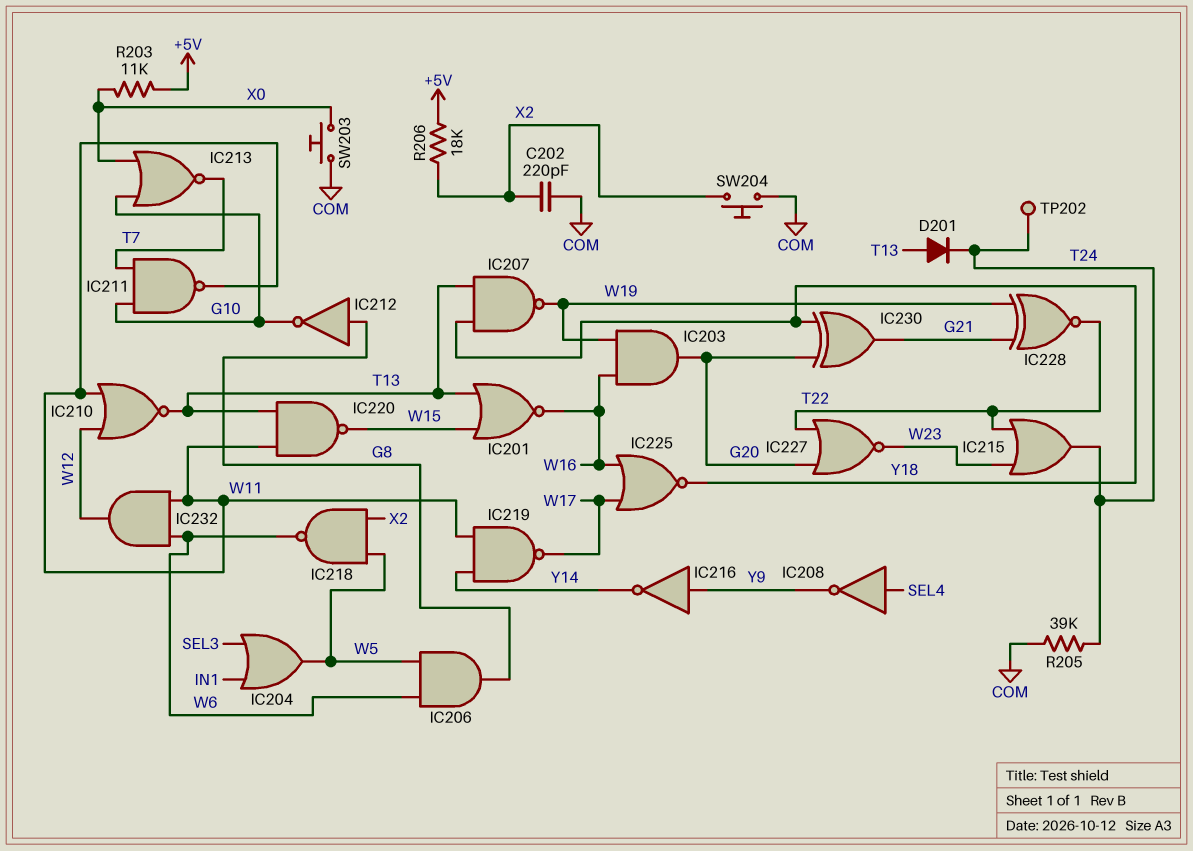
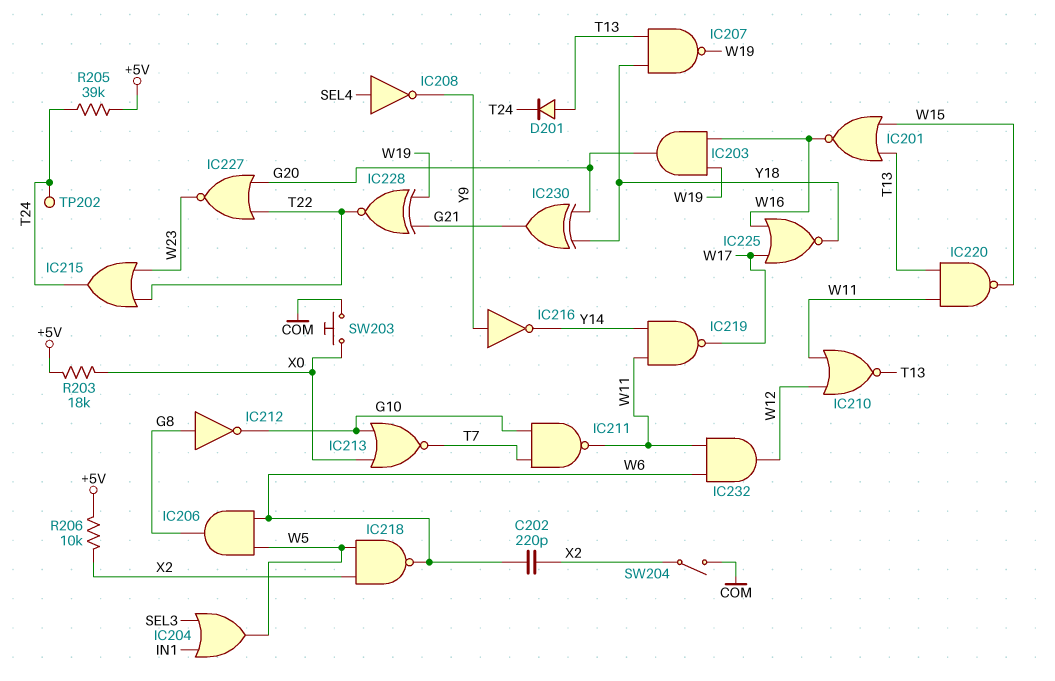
C202: 220pF (COM, X2) -> 220pF (W6, X2)
R203: 11k (+5V, X0) -> 18k (+5V, X0)
R205: 39k (COM, T24) -> 39k (+5V, T24)
R206: 18k (+5V, X2) -> 10k (+5V, X2)
SW204: button (COM, X2) -> switch (COM, X2)

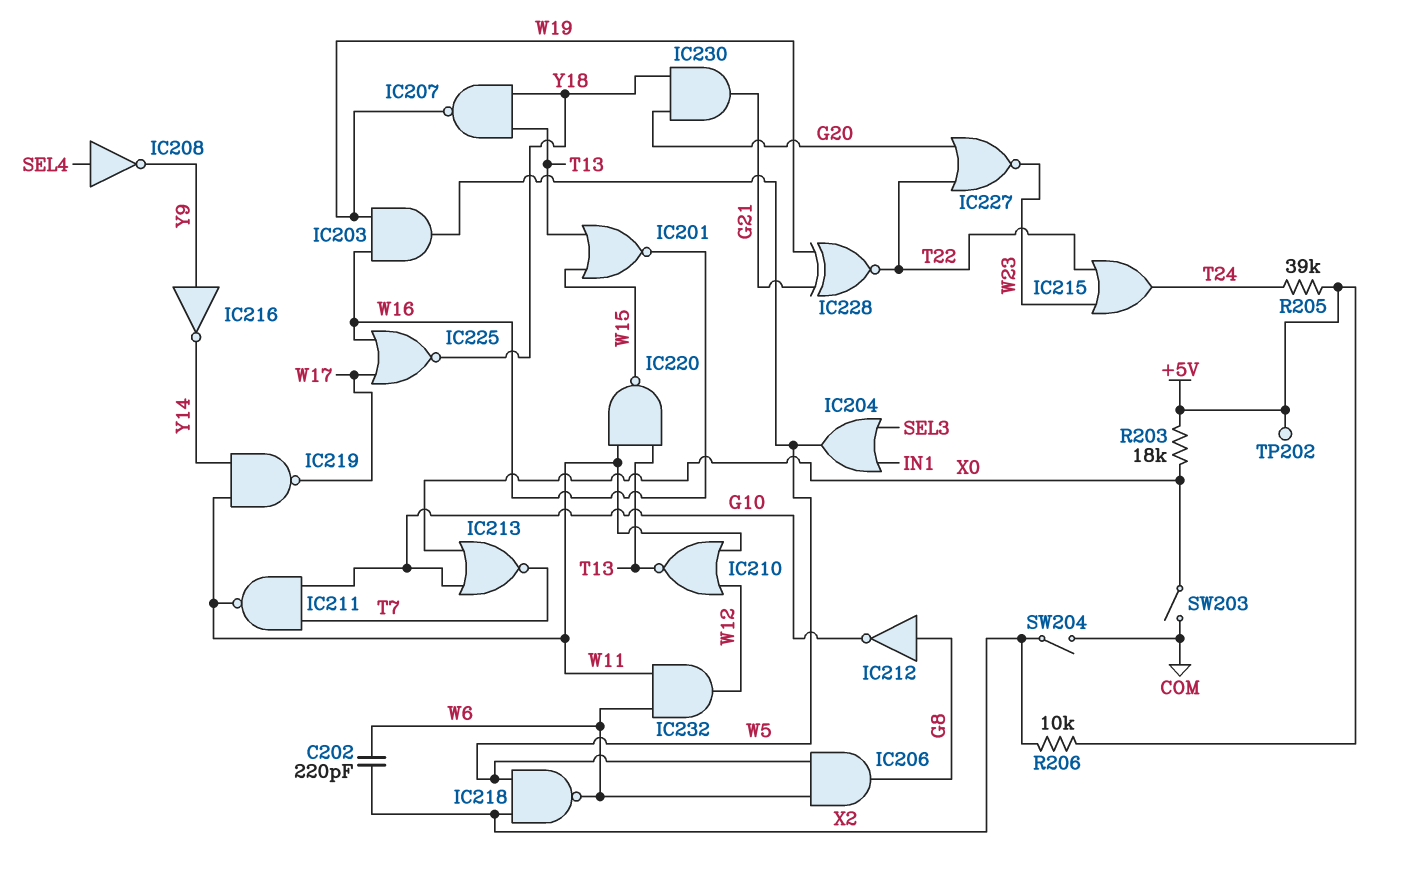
D201: diode (A T13, K T24) -> none
IC203: AND (in W16, in W19, out G20) -> AND (in W16, in W19, out W5)
IC230: XOR (in G20, in Y18, out G21) -> AND (in G20, in Y18, out G21)
SW203: button (COM, X0) -> switch (COM, X0)
TP202: test point (T24) -> test point (+5V)

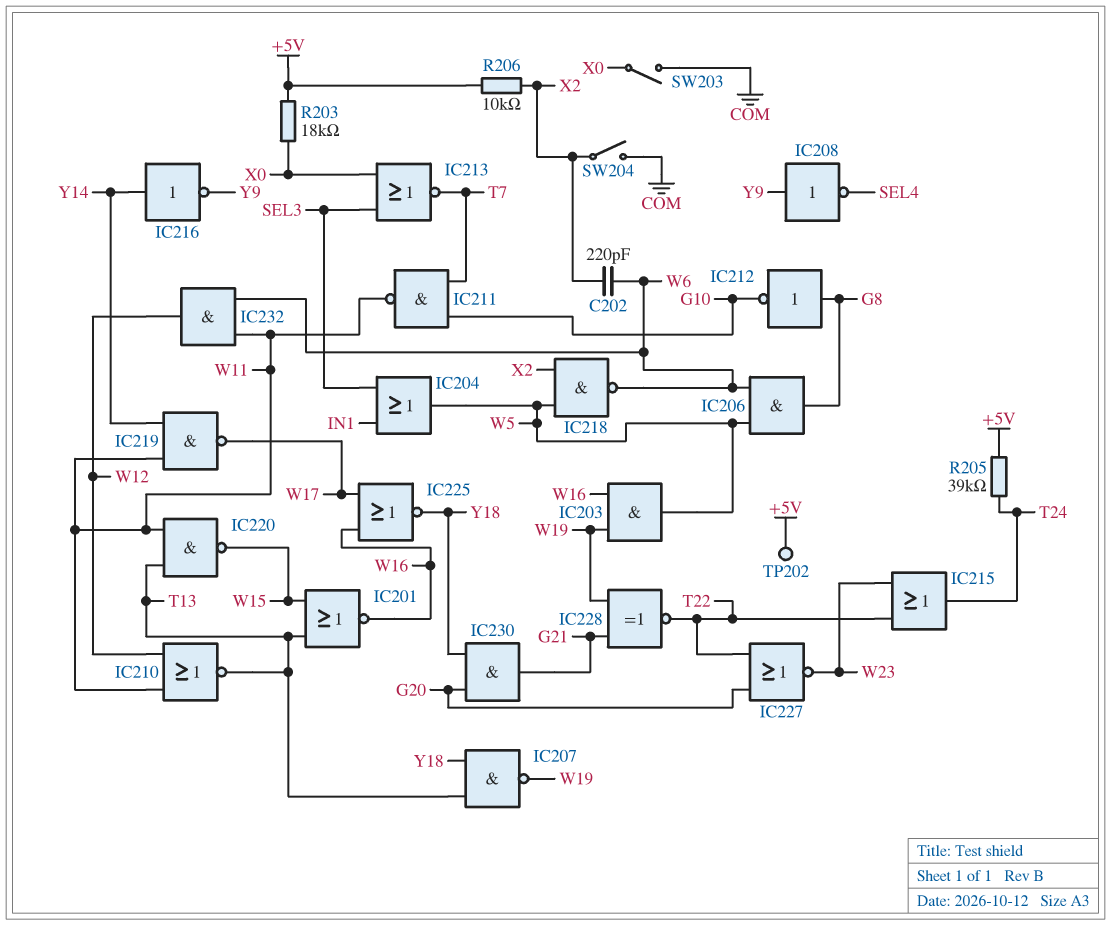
IC208: NOT (in SEL4, out Y9) -> NOT (in Y9, out SEL4)
IC213: NOR (in G10, in X0, out T7) -> NOR (in SEL3, in X0, out T7)
IC216: NOT (in Y9, out Y14) -> NOT (in Y14, out Y9)

